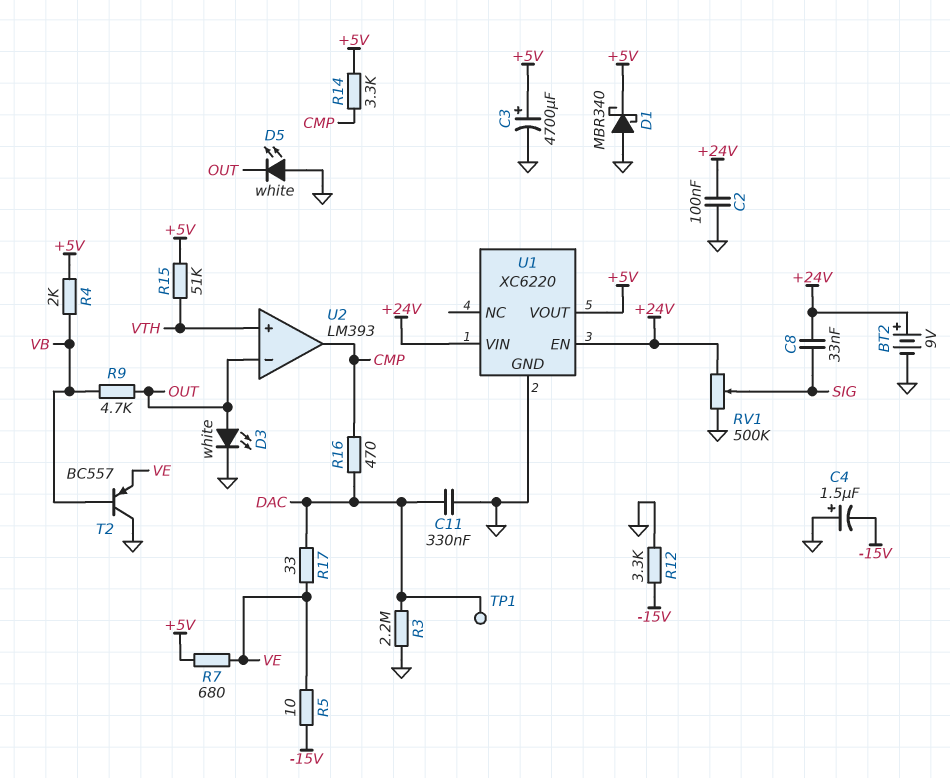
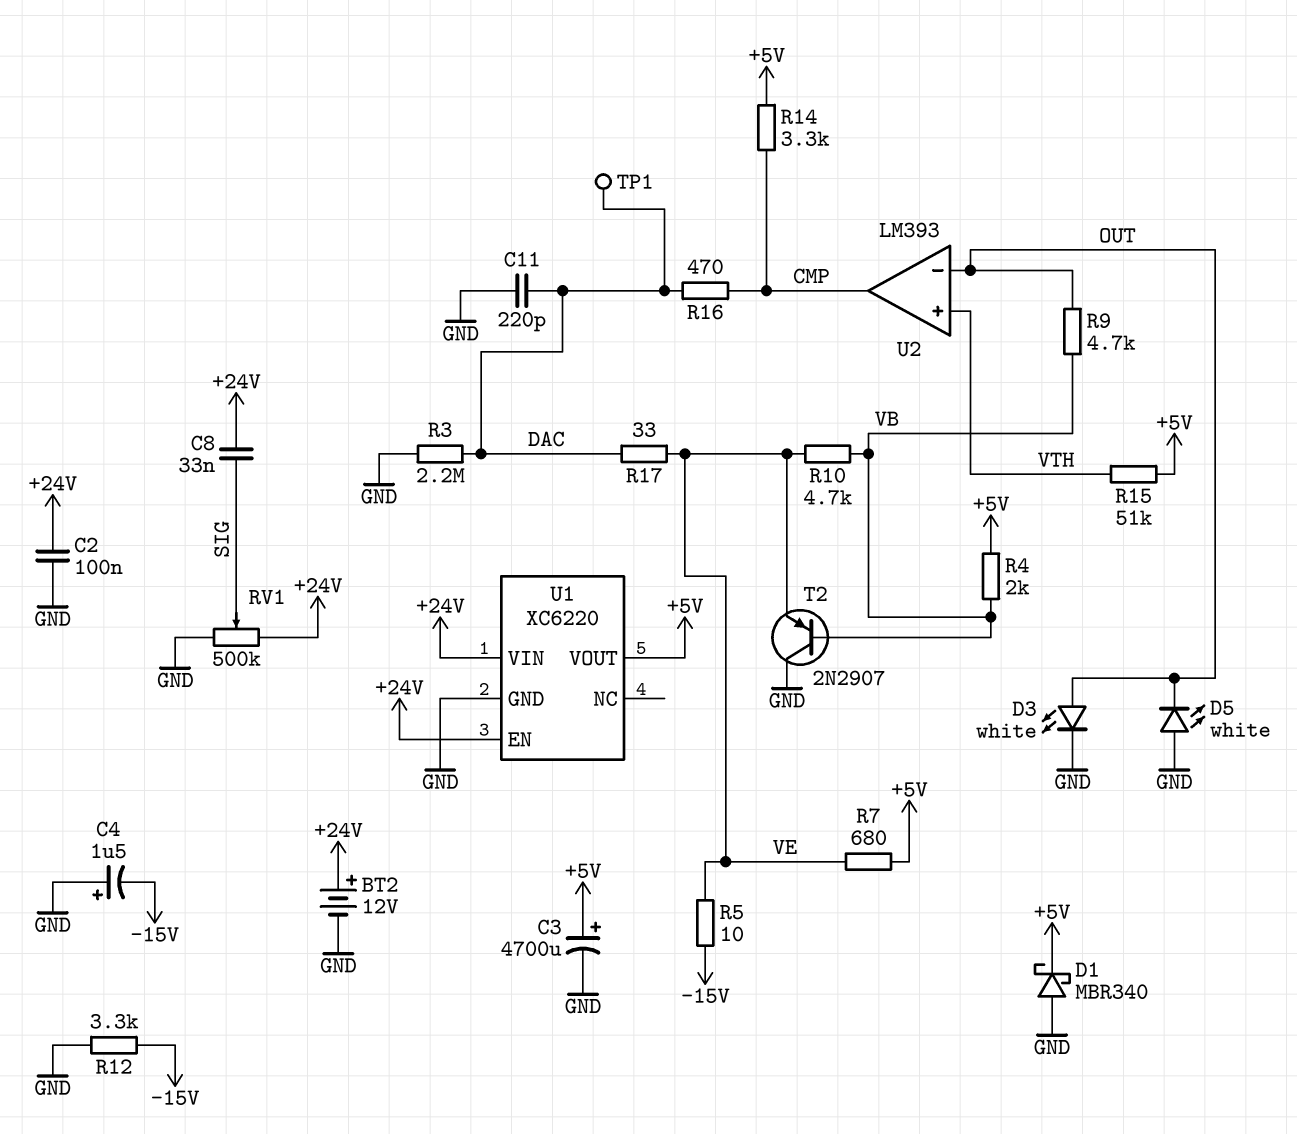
BT2: 9V (plus +24V, minus GND) -> 12V (plus +24V, minus GND)
C11: 330nF (DAC, GND) -> 220pF (DAC, GND)
R10: none -> 4.7k (VB, VE)
T2: PNP BC557 (B VB, C GND, E VE) -> PNP 2N2907 (B VB, C GND, E VE)

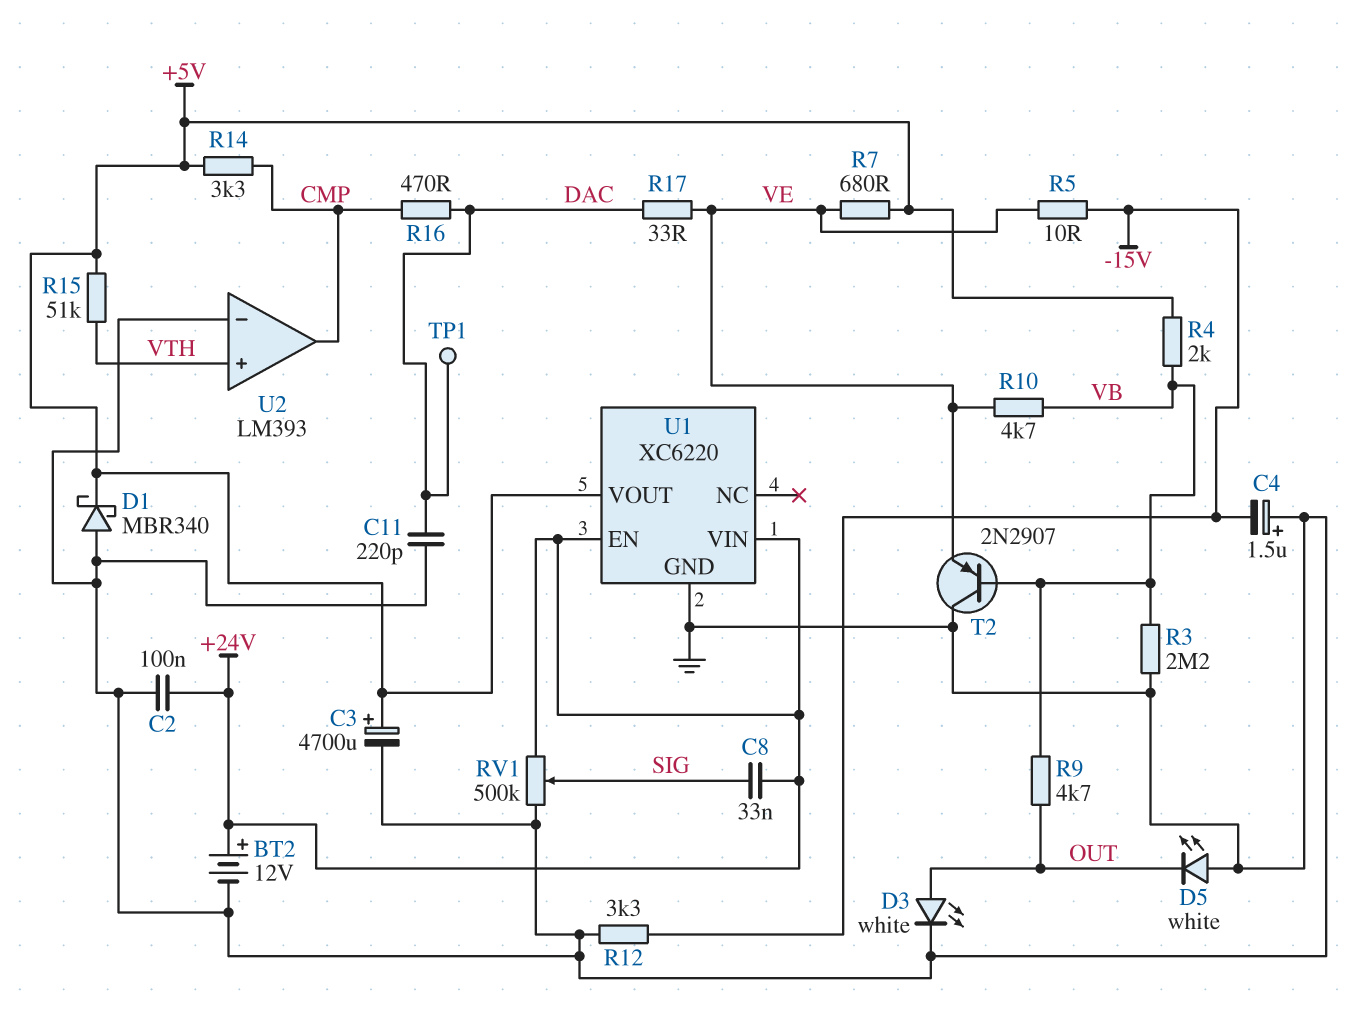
R3: 2.2M (DAC, GND) -> 2.2M (GND, VB)
U2 pin in-: OUT -> GND

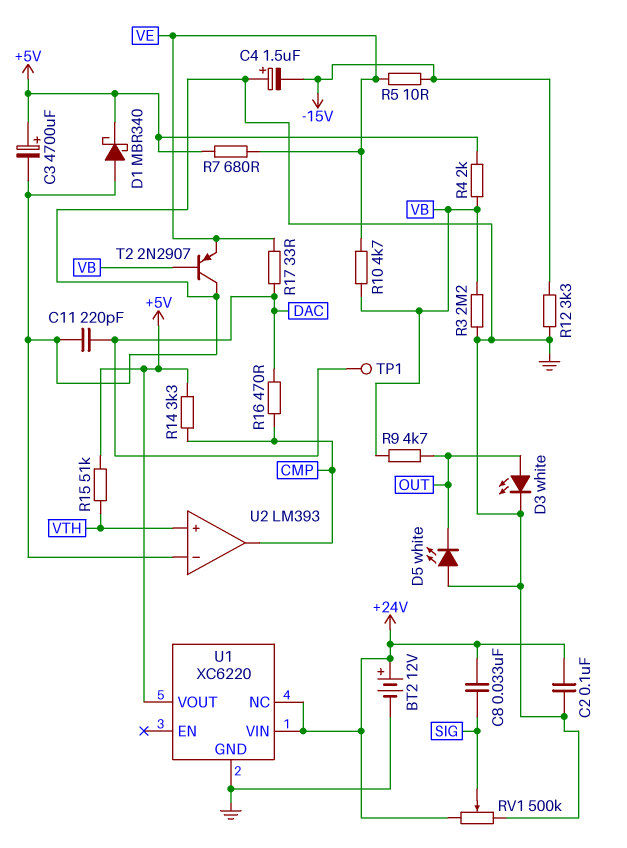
U1 pin EN: +24V -> none
U1 pin NC: none -> +24V

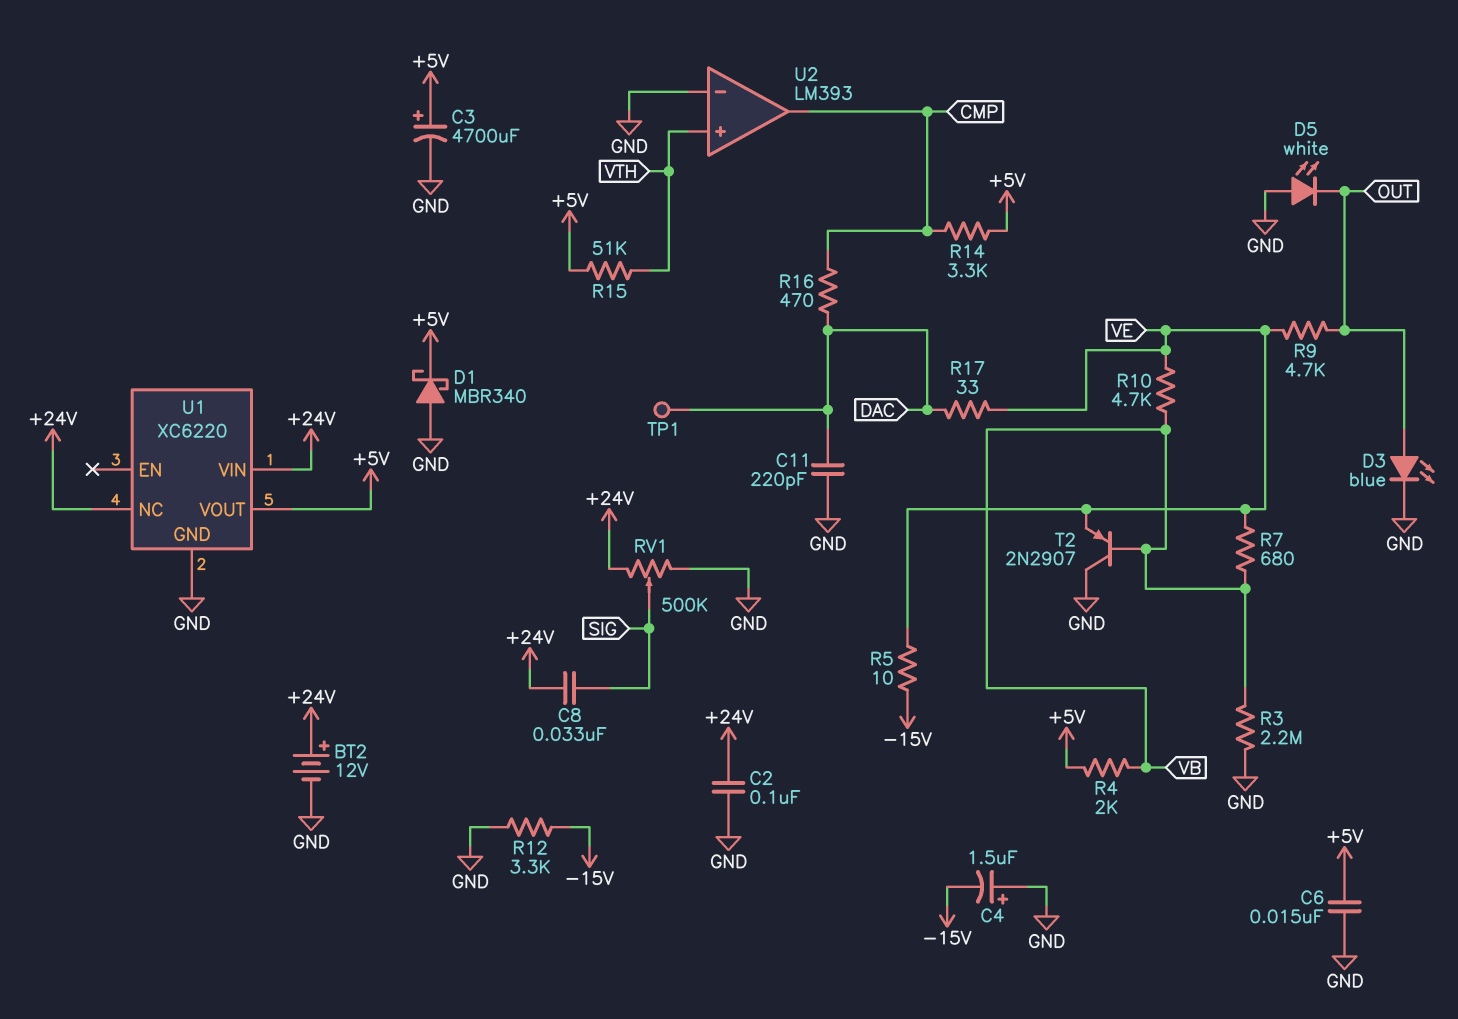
C6: none -> 15nF (+5V, GND)
D3: LED white (A OUT, K GND) -> LED blue (A OUT, K GND)
R7: 680 (+5V, VE) -> 680 (VB, VE)
R9: 4.7k (OUT, VB) -> 4.7k (OUT, VE)

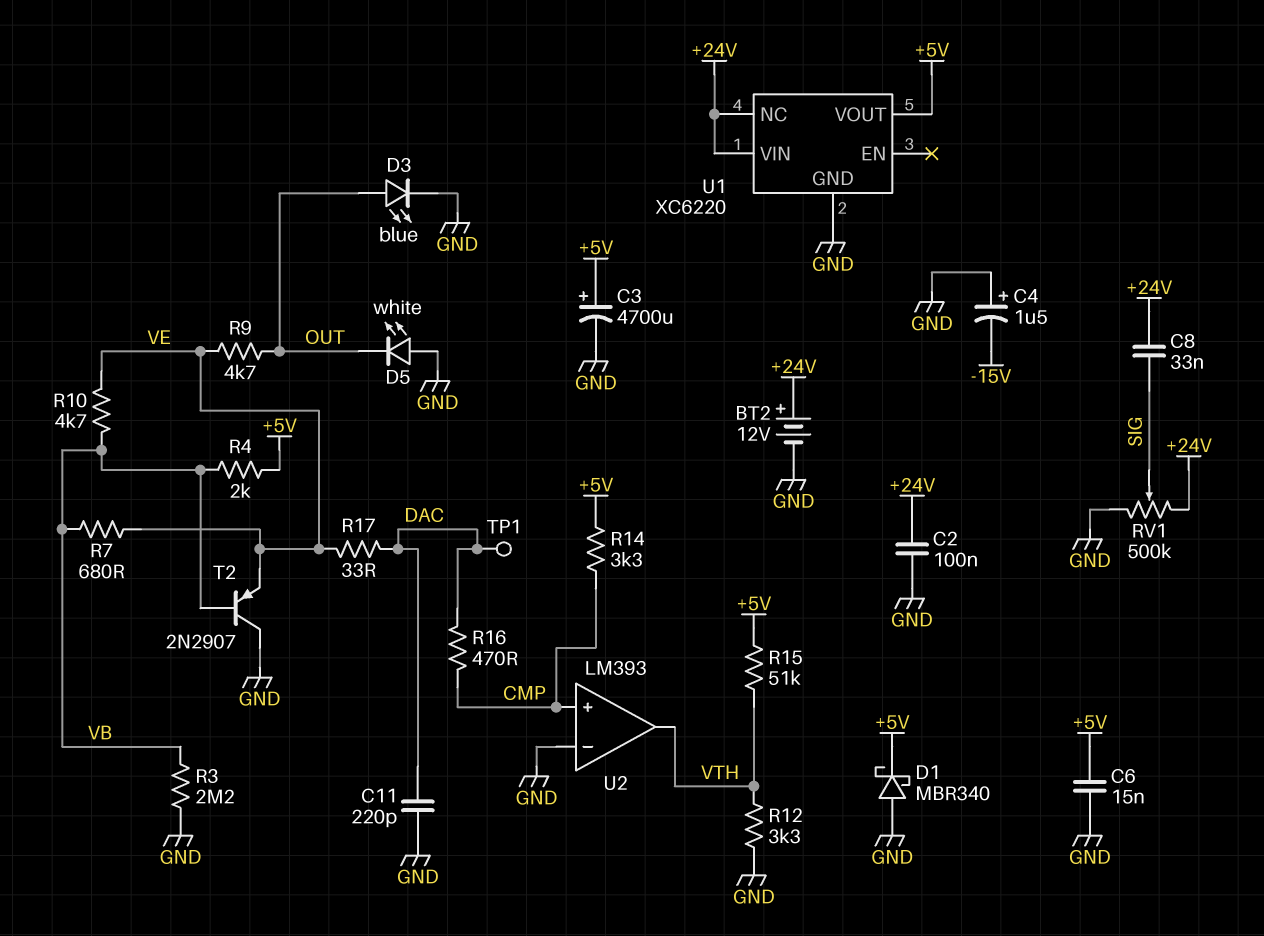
R5: 10 (-15V, VE) -> none
R12: 3.3k (-15V, GND) -> 3.3k (GND, VTH)
U2 pin in+: VTH -> CMP
U2 pin out: CMP -> VTH

